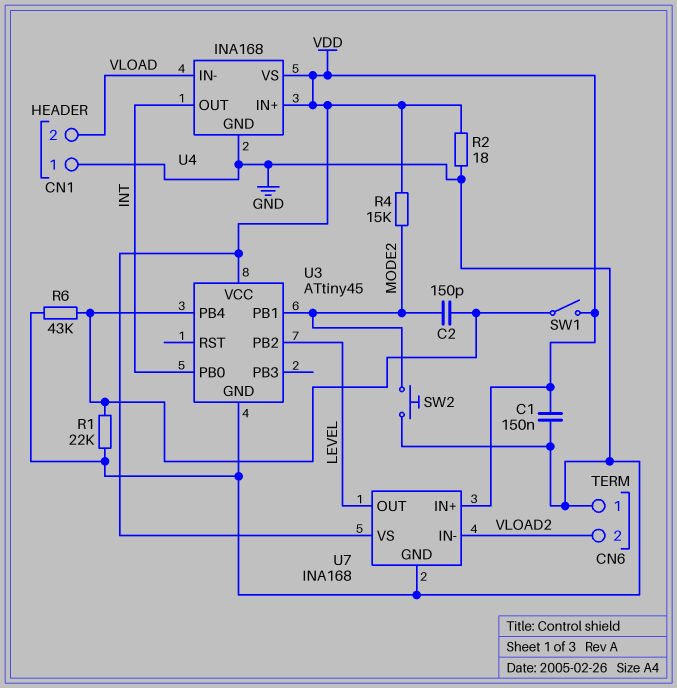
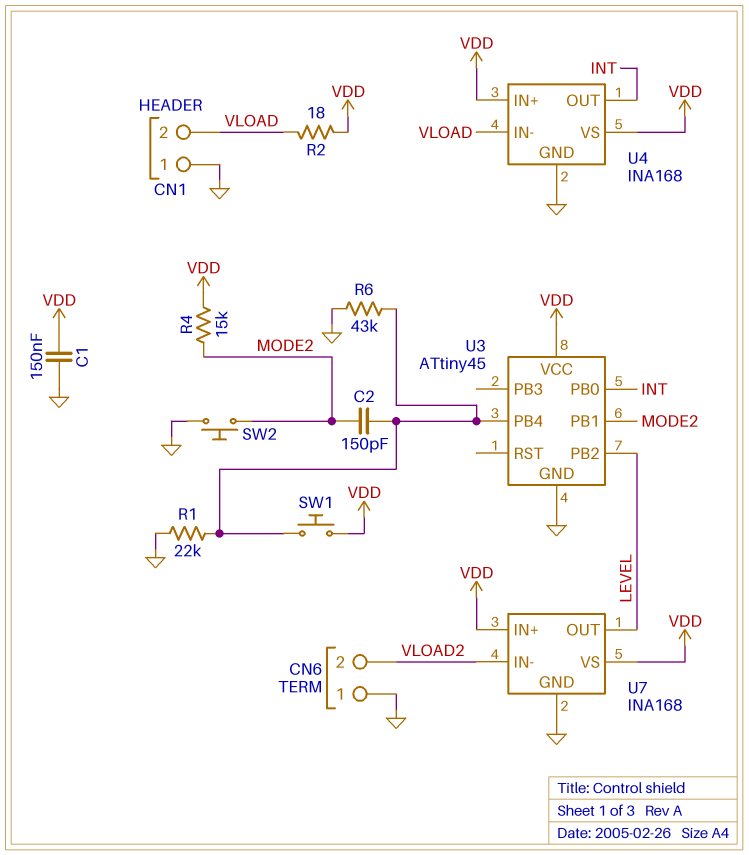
R2: 18 (GND, VDD) -> 18 (VDD, VLOAD)
SW1: switch (U3/PB4, VDD) -> button (U3/PB4, VDD)

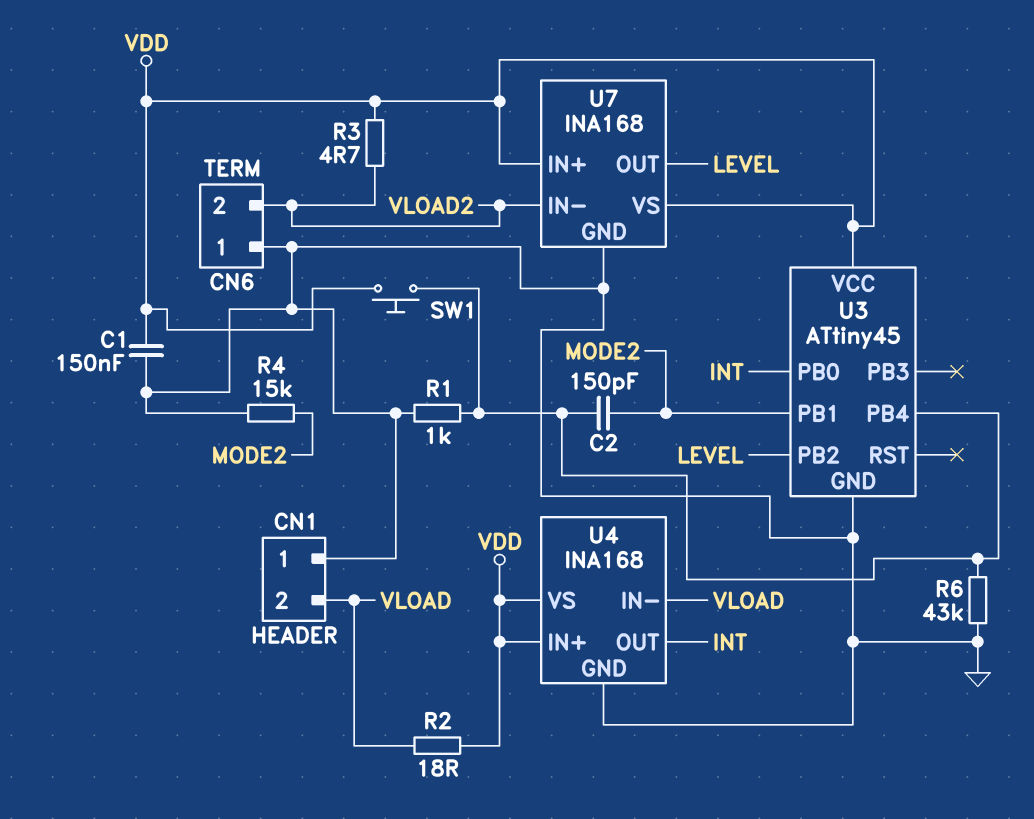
R1: 22k (GND, U3/PB4) -> 1k (GND, U3/PB4)
R3: none -> 4.7 (VDD, VLOAD2)
R4: 15k (MODE2, VDD) -> 15k (GND, MODE2)
SW2: button (GND, MODE2) -> none

